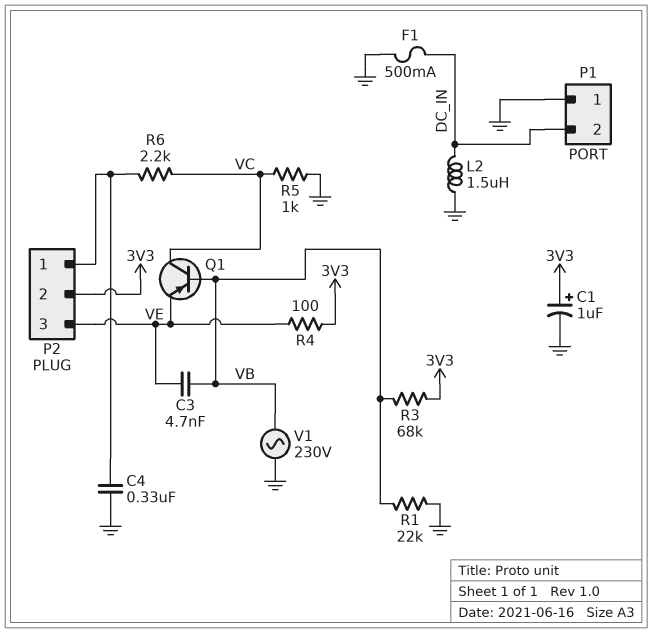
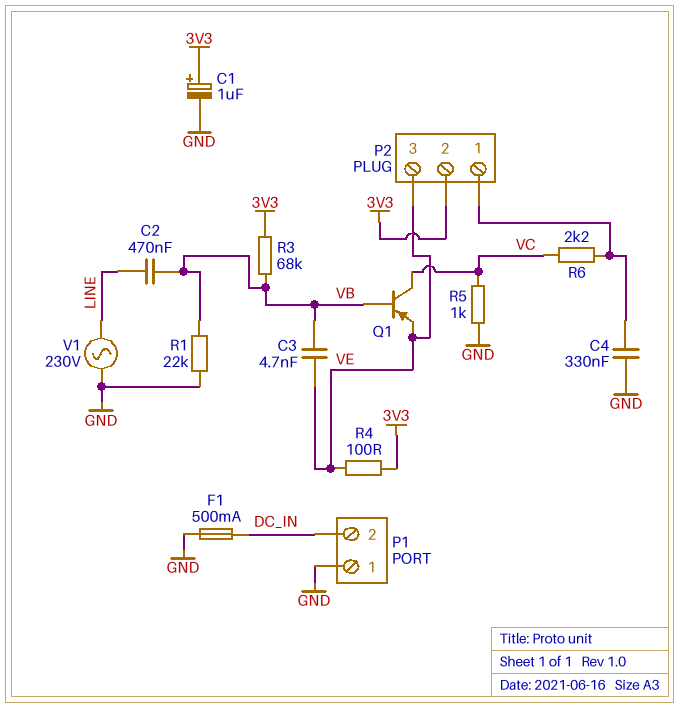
C2: none -> 470nF (LINE, VB)
L2: 1.5uH (DC_IN, GND) -> none
V1: AC 230V (GND, VB) -> AC 230V (GND, LINE)

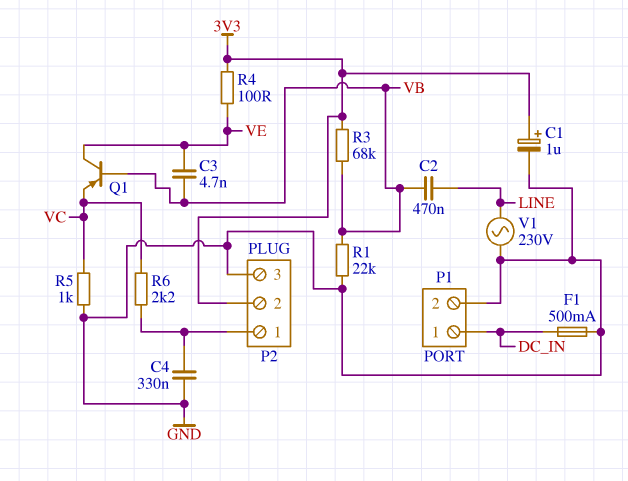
P1 pin 1: GND -> DC_IN
P1 pin 2: DC_IN -> GND
P2 pin 3: VE -> GND
Q1: PNP (B VB, C VC, E VE) -> PNP (B VB, C VE, E VC)

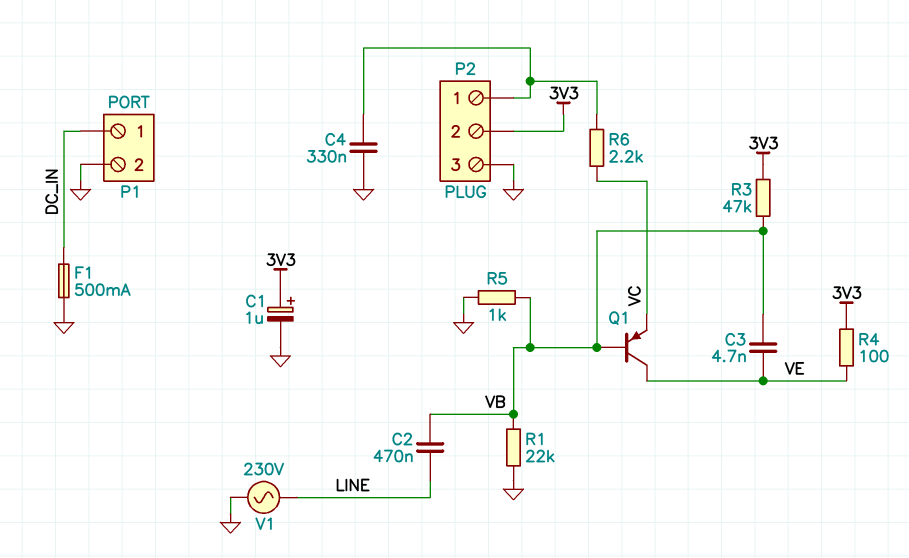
R3: 68k (3V3, VB) -> 47k (3V3, VB)
R5: 1k (GND, VC) -> 1k (GND, VB)

